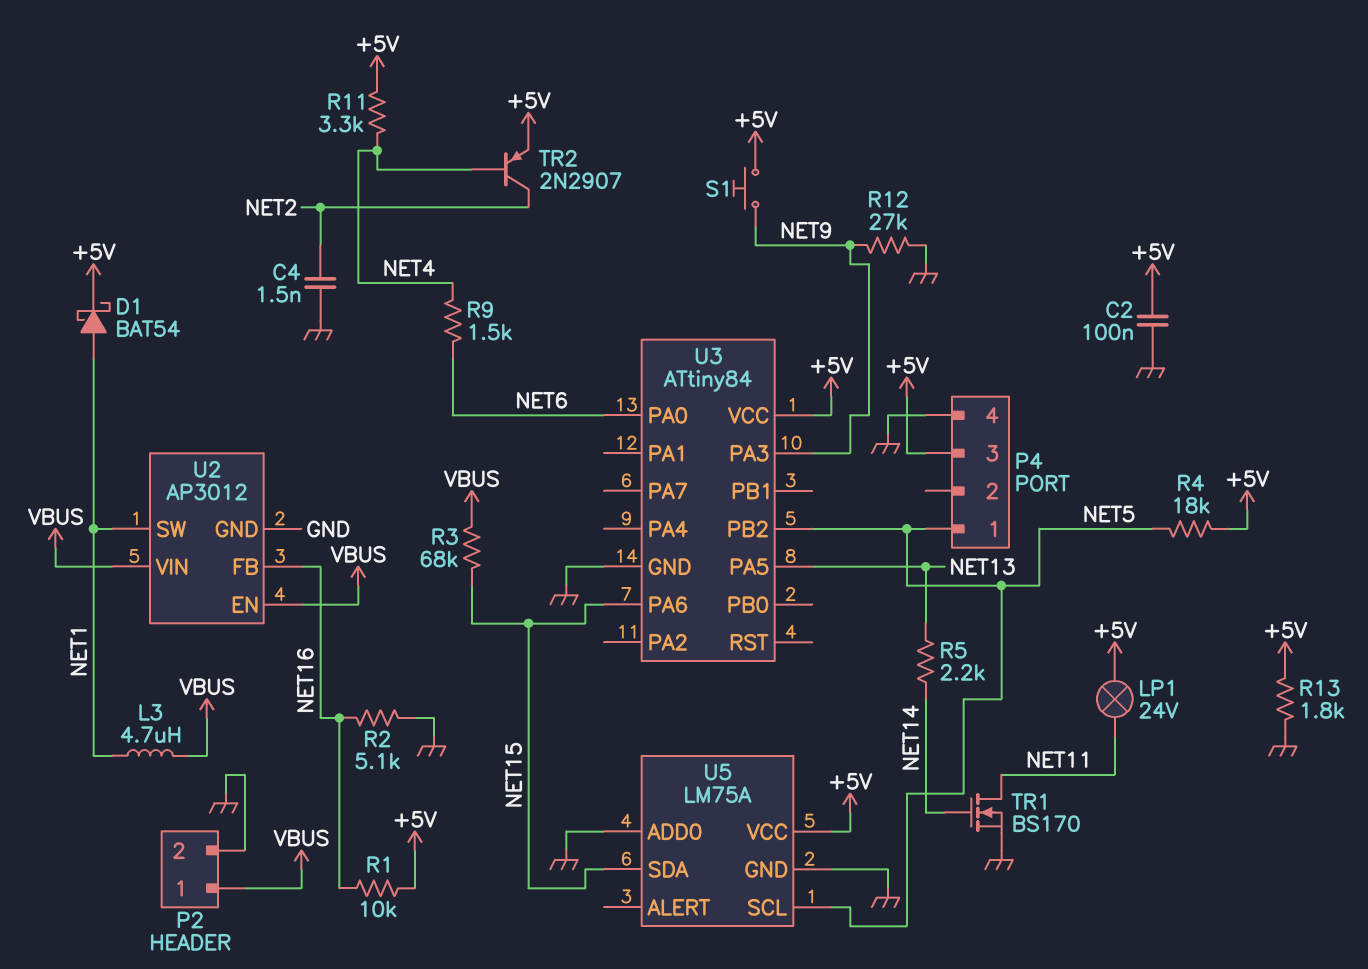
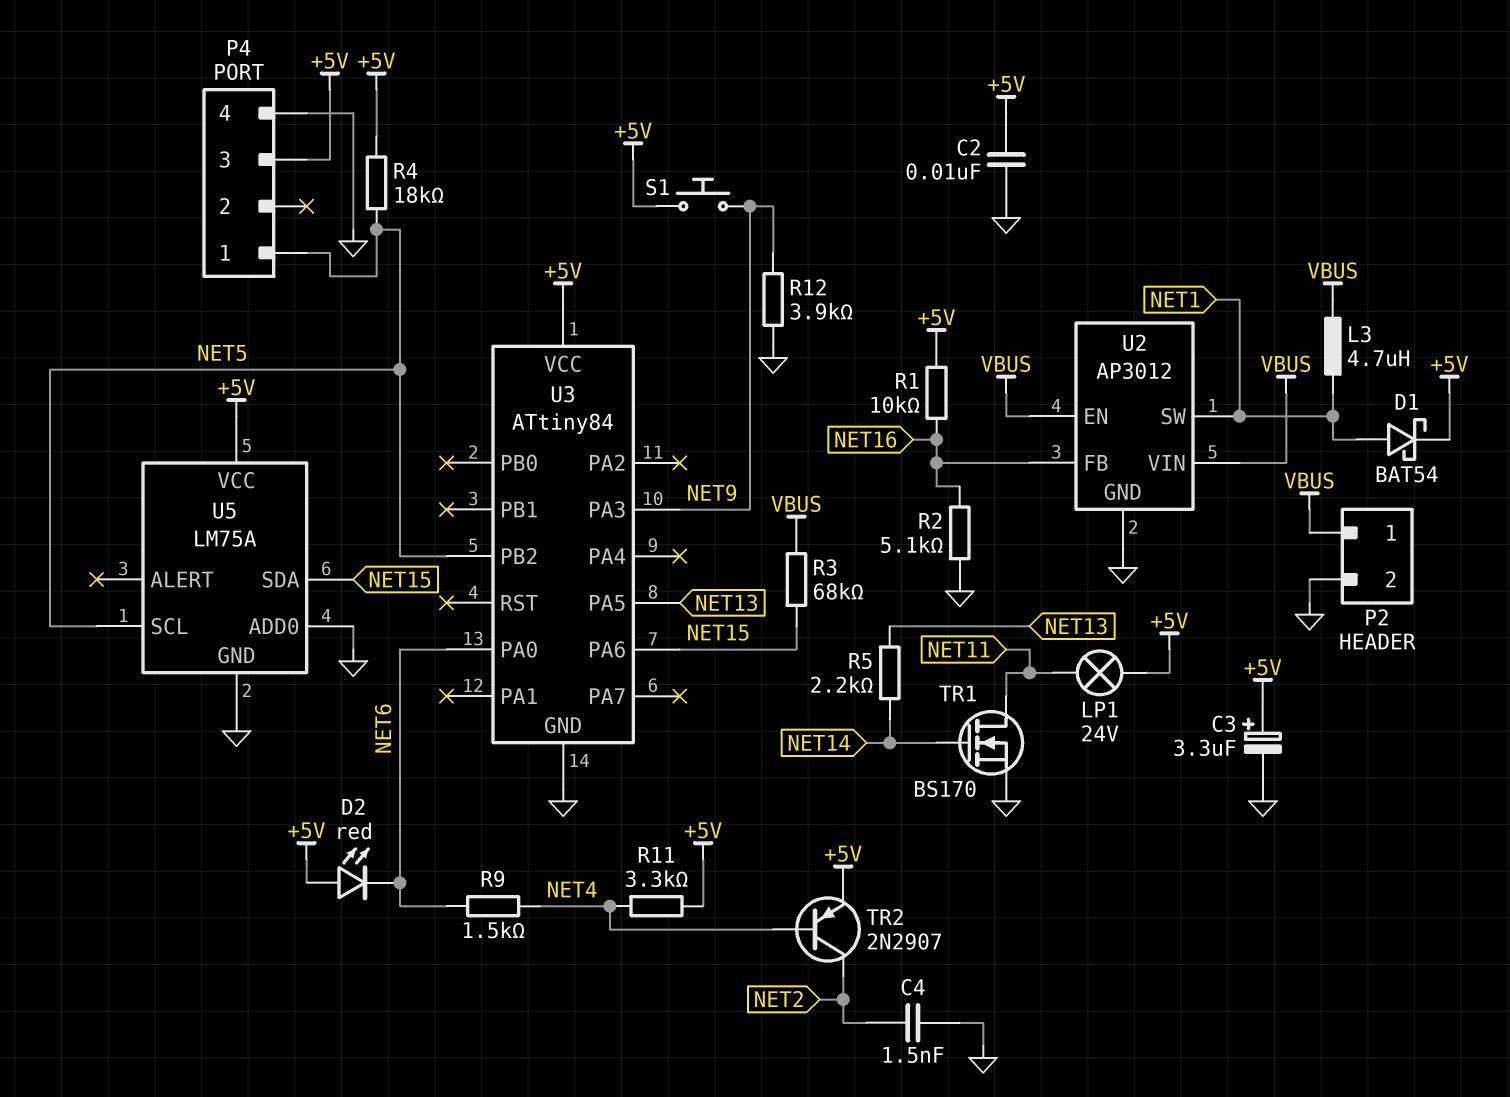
C2: 100nF (+5V, GND) -> 10nF (+5V, GND)
C3: none -> 3.3uF (plus +5V, minus GND)
D2: none -> LED red (A +5V, K NET6)
R12: 27k (GND, NET9) -> 3.9k (GND, NET9)
R13: 1.8k (+5V, GND) -> none

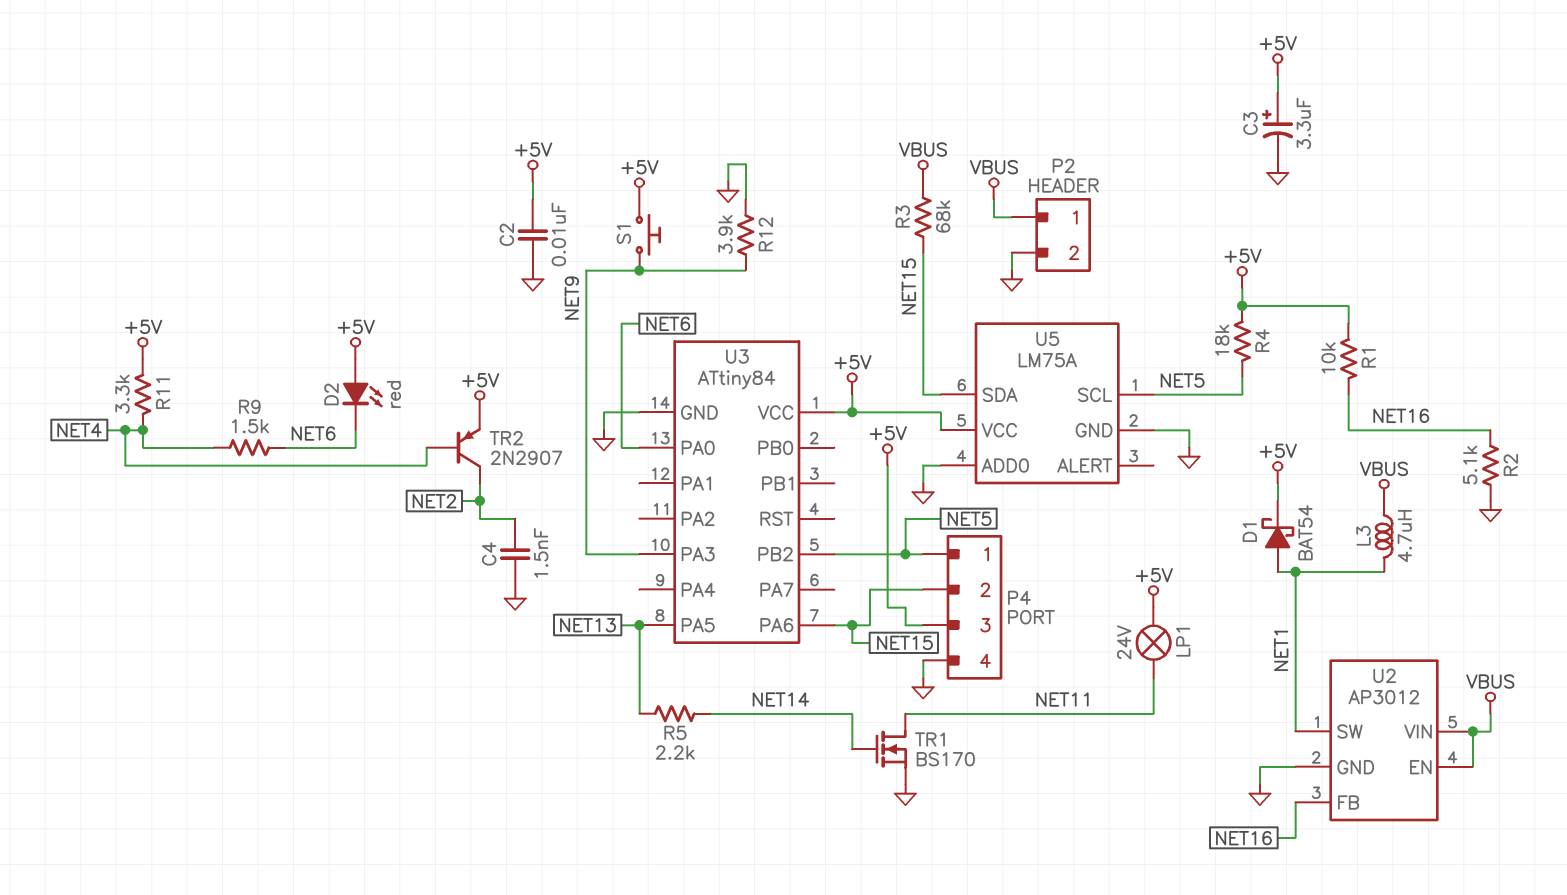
P4 pin 2: none -> NET15

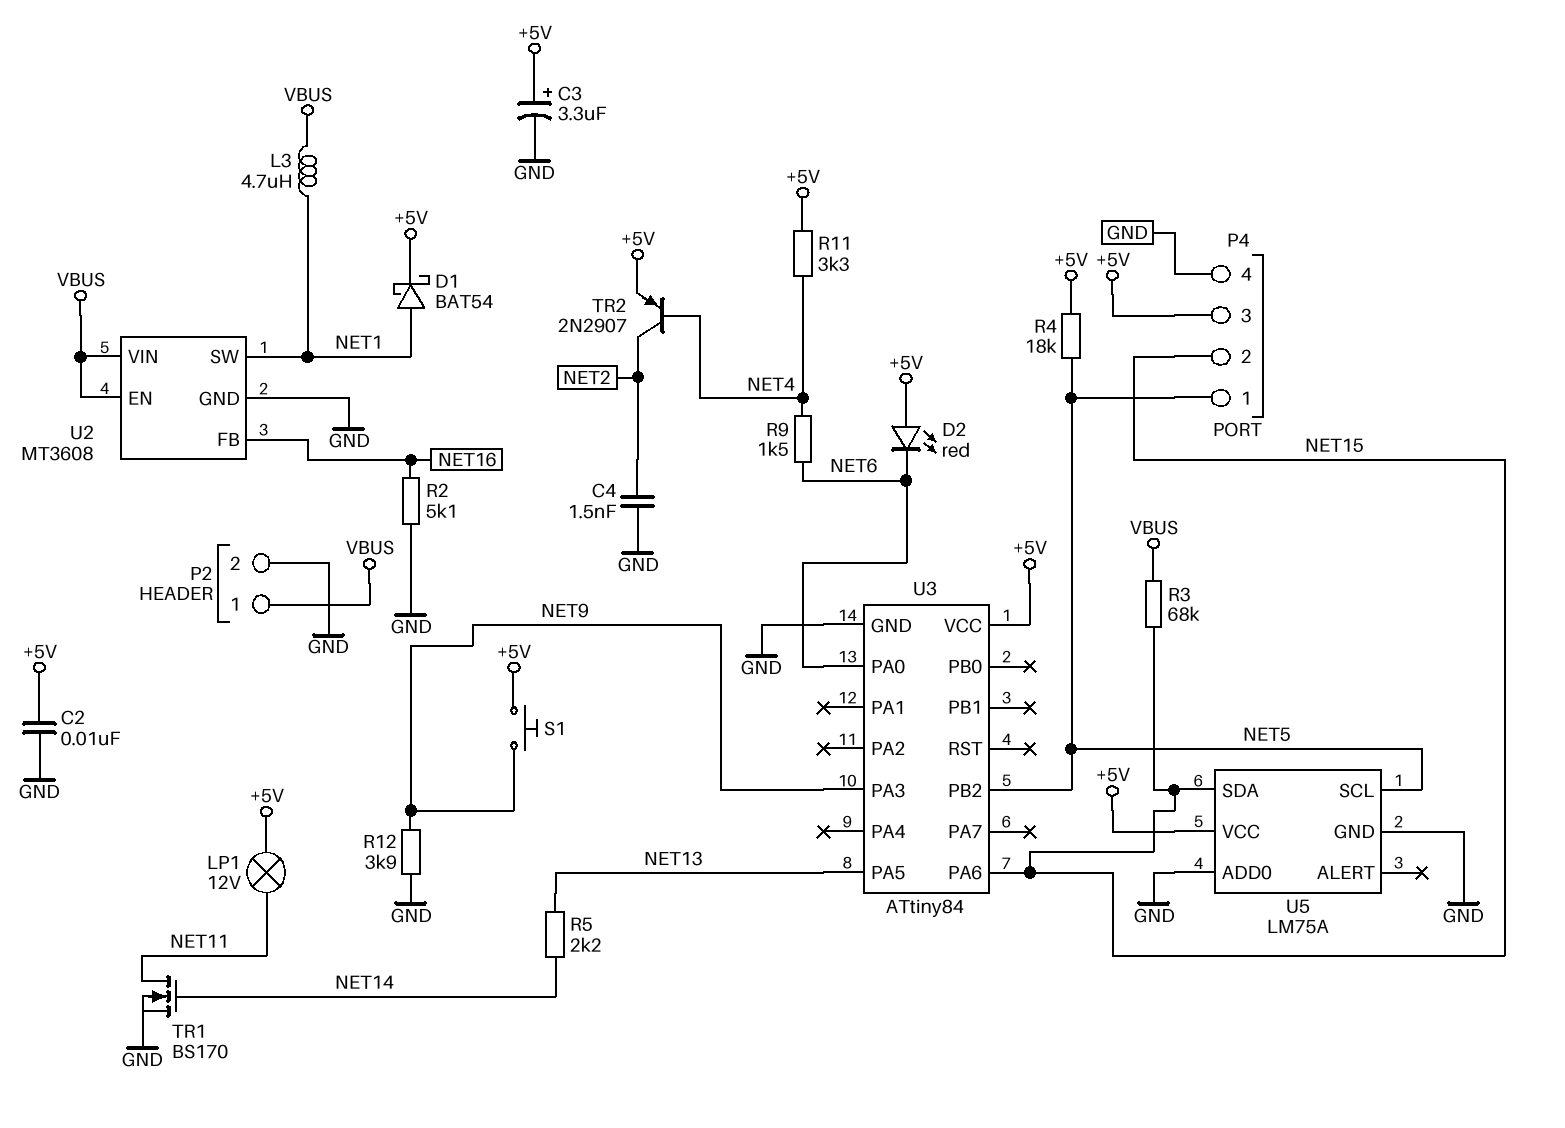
LP1: lamp 24V (+5V, NET11) -> lamp 12V (+5V, NET11)
R1: 10k (+5V, NET16) -> none
U2: AP3012 -> MT3608

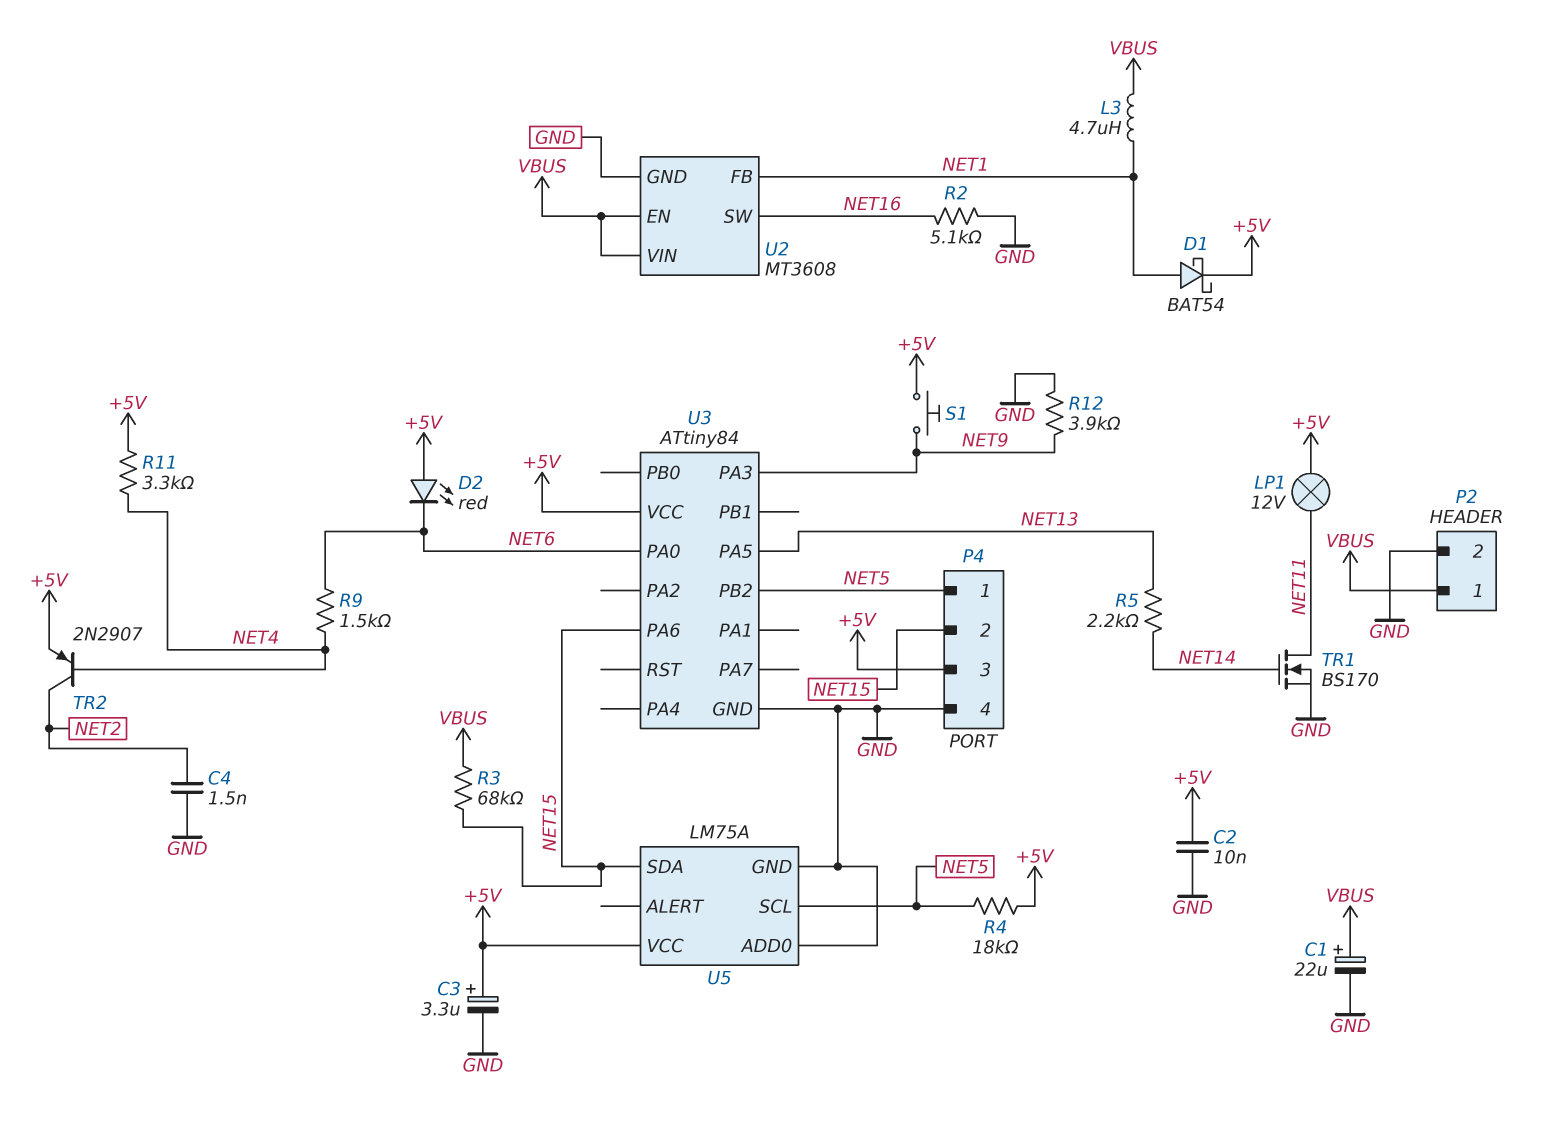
C1: none -> 22uF (plus VBUS, minus GND)
U2 pin FB: NET16 -> NET1
U2 pin SW: NET1 -> NET16

